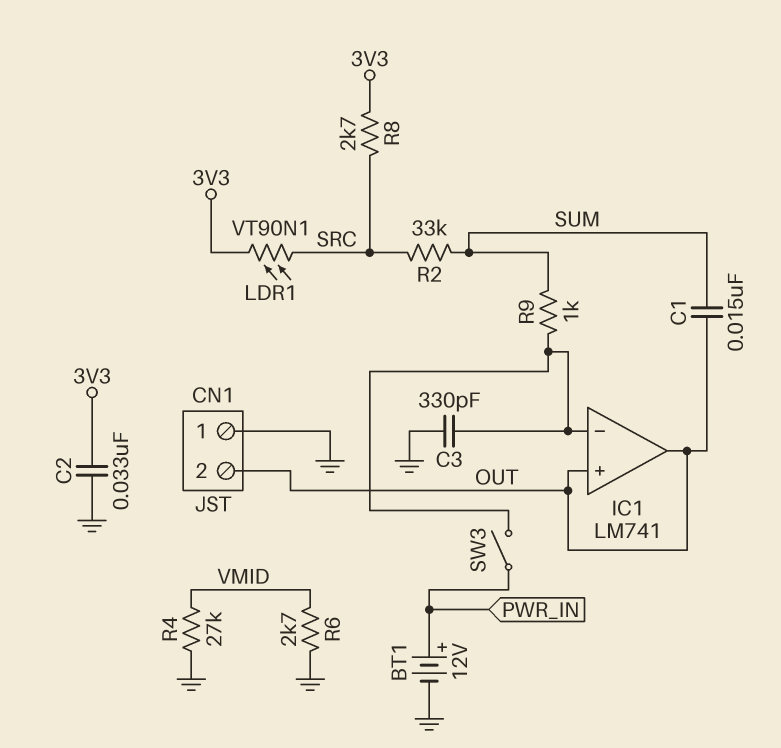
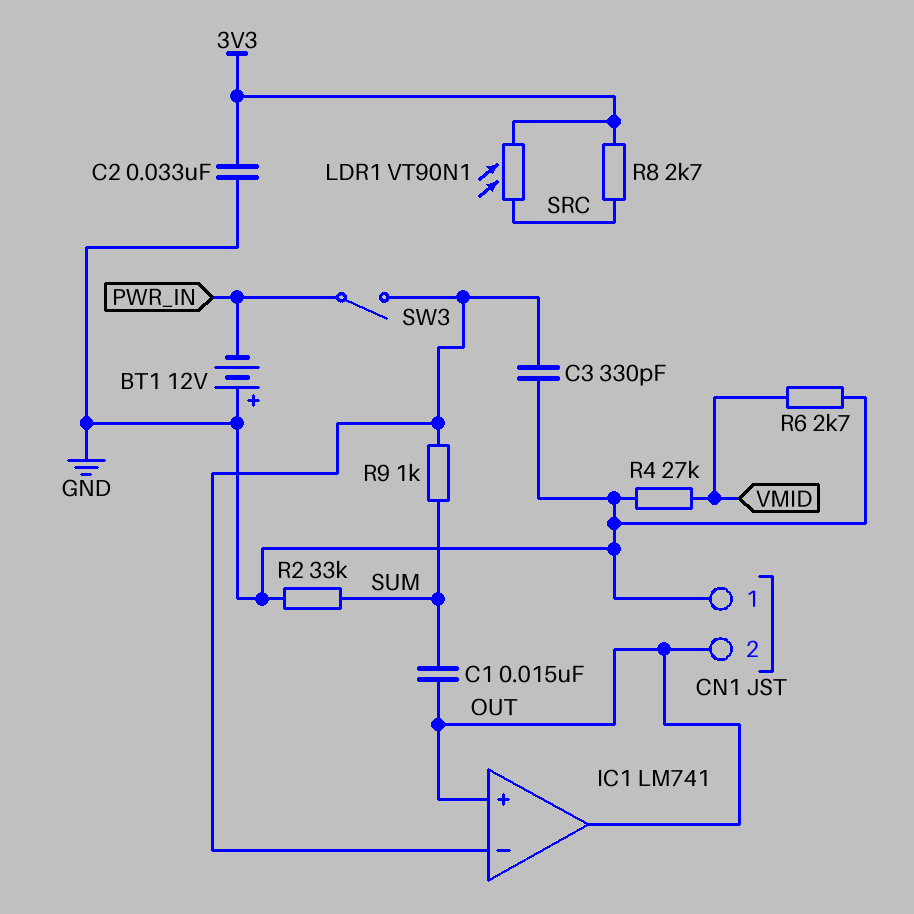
BT1: 12V (plus PWR_IN, minus GND) -> 12V (plus GND, minus PWR_IN)
R2: 33k (SRC, SUM) -> 33k (GND, SUM)

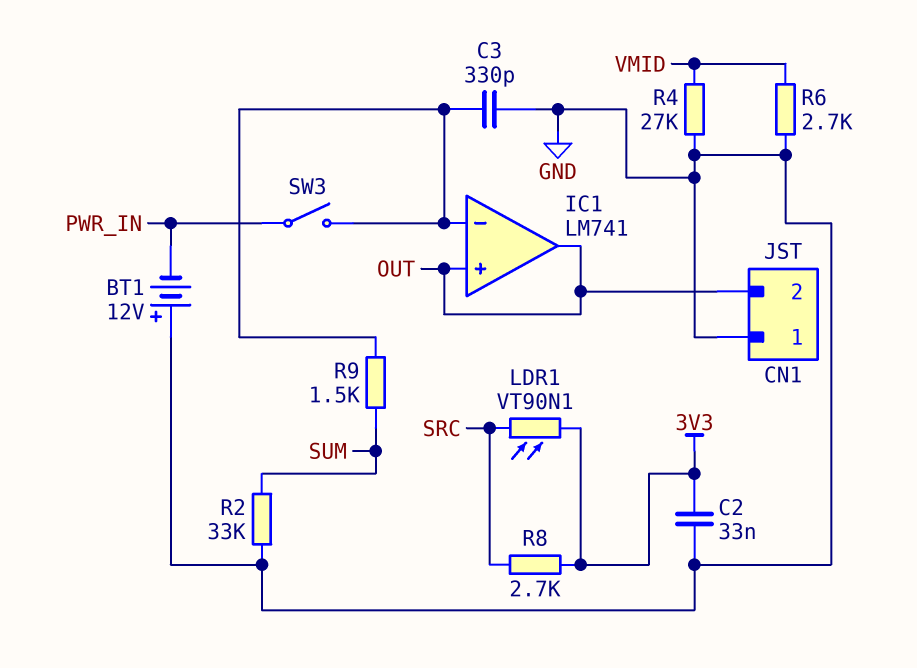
C1: 15nF (OUT, SUM) -> none
R9: 1k (IC1/in-, SUM) -> 1.5k (IC1/in-, SUM)

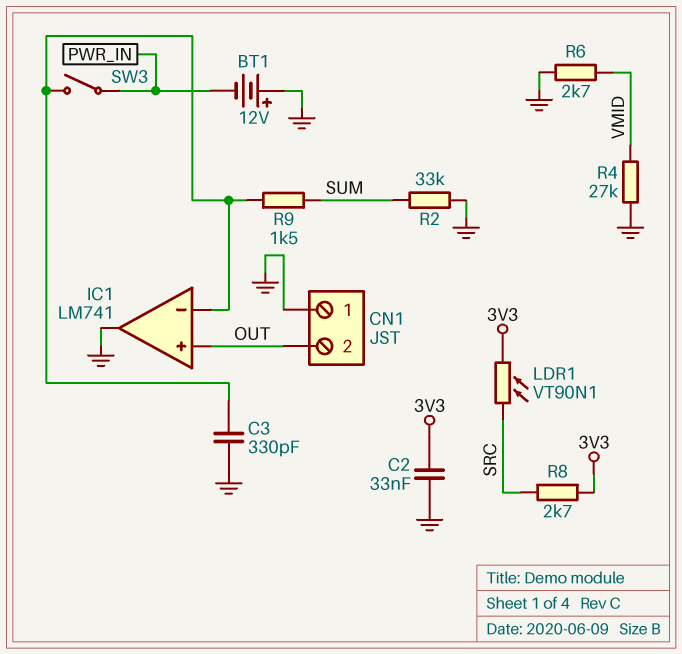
IC1 pin out: OUT -> GND

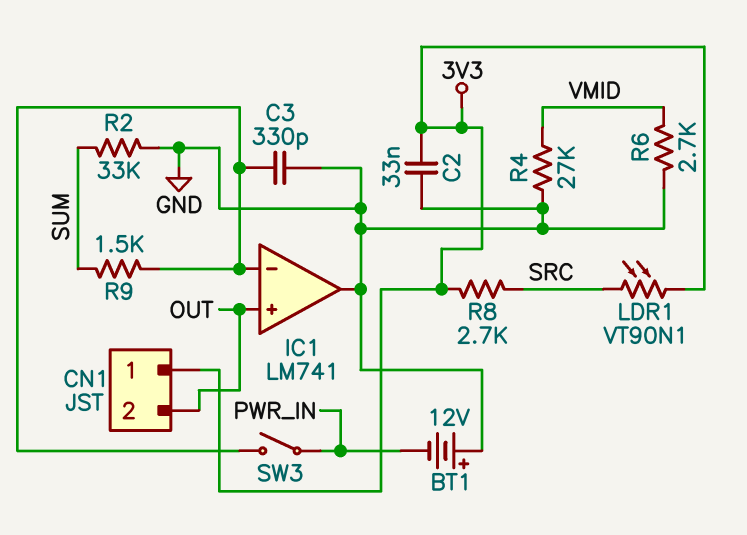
CN1 pin 1: GND -> 3V3

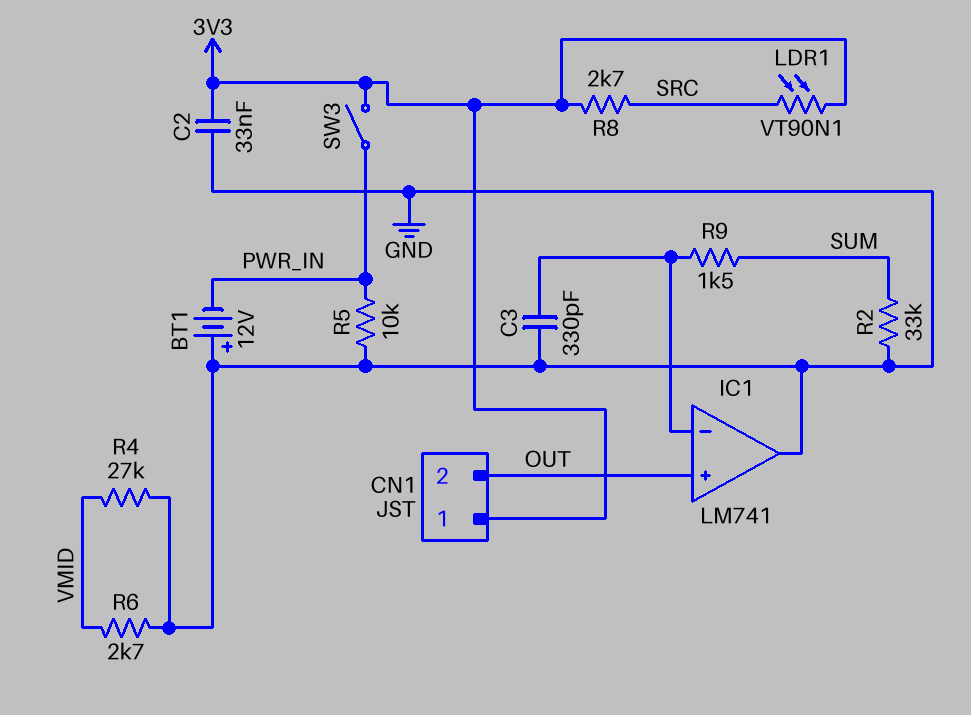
R5: none -> 10k (GND, PWR_IN)
SW3: switch (IC1/in-, PWR_IN) -> switch (3V3, PWR_IN)

